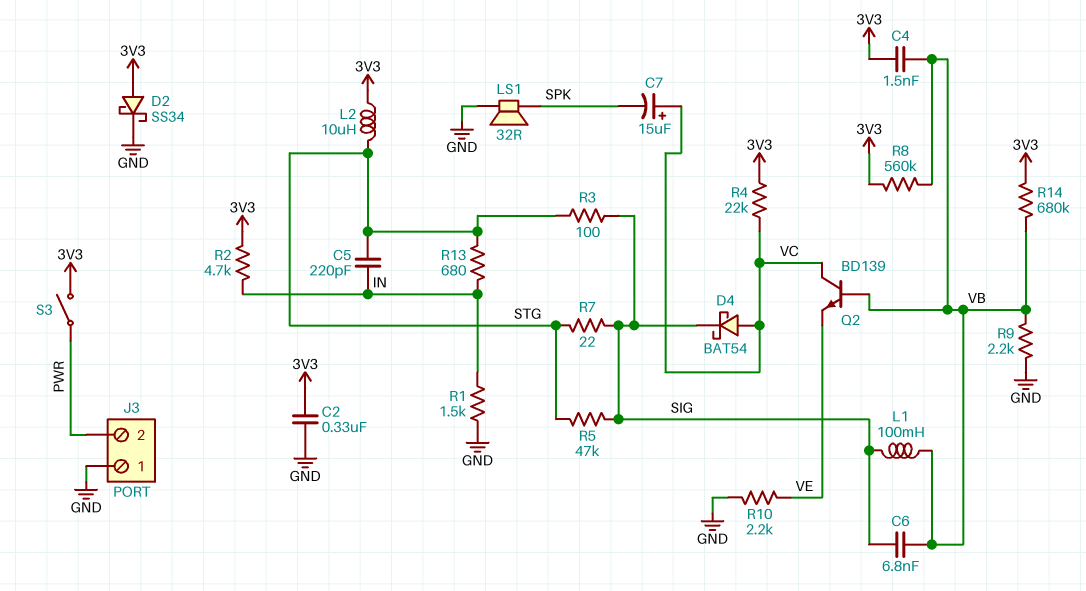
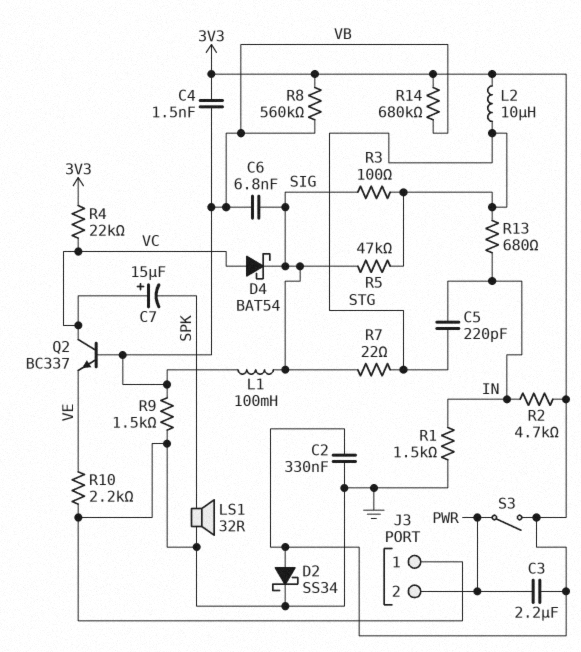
C3: none -> 2.2uF (3V3, PWR)
Q2: NPN BD139 (B VB, C VC, E VE) -> NPN BC337 (B VB, C VC, E VE)
R9: 2.2k (GND, VB) -> 1.5k (GND, VB)

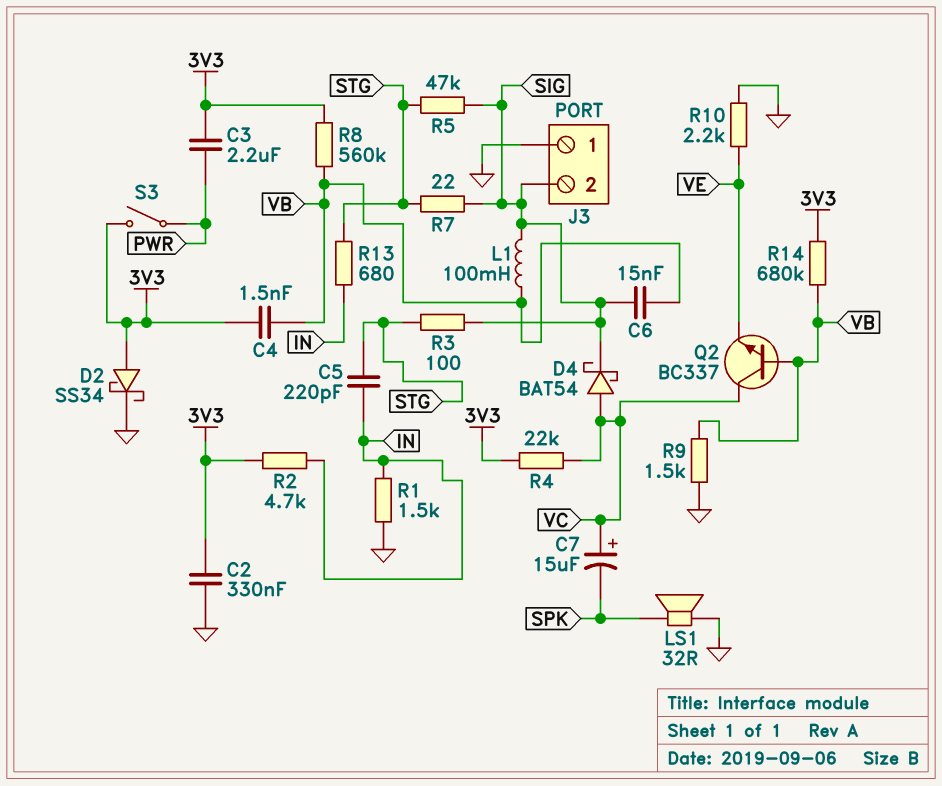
C6: 6.8nF (SIG, VB) -> 15nF (SIG, VB)
J3 pin 2: PWR -> SIG
L2: 10uH (3V3, STG) -> none

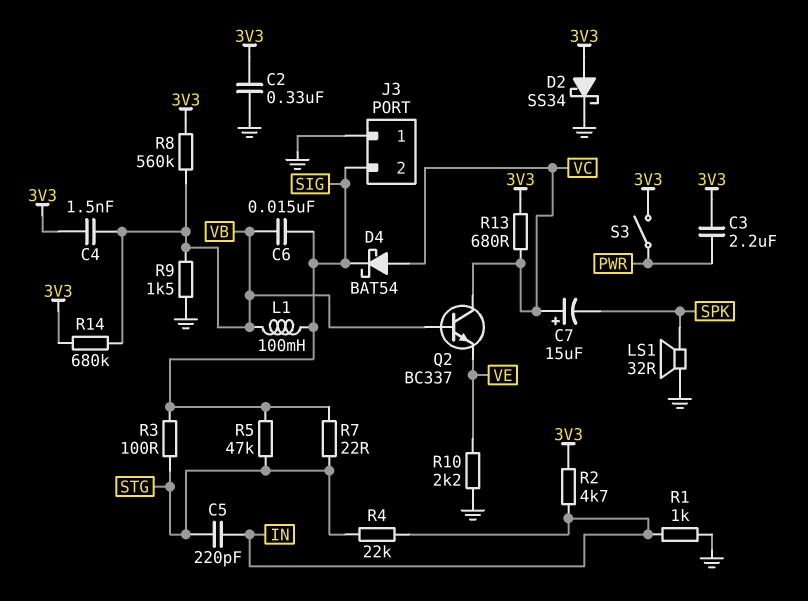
R1: 1.5k (GND, IN) -> 1k (GND, IN)
R4: 22k (3V3, VC) -> 22k (IN, STG)
R13: 680 (IN, STG) -> 680 (3V3, VC)

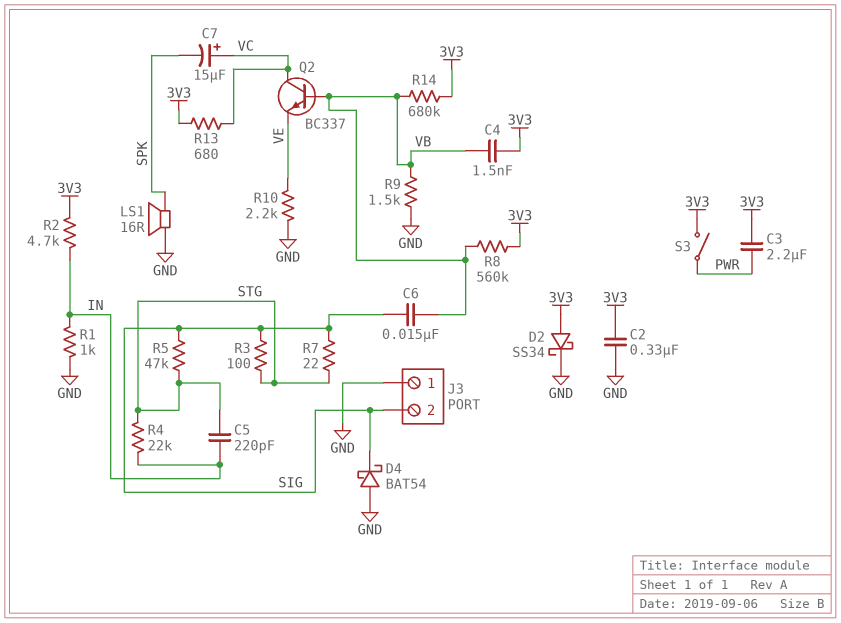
D4: schottky BAT54 (A VC, K SIG) -> schottky BAT54 (A GND, K SIG)
L1: 100mH (SIG, VB) -> none
LS1: speaker 32R (GND, SPK) -> speaker 16R (GND, SPK)

